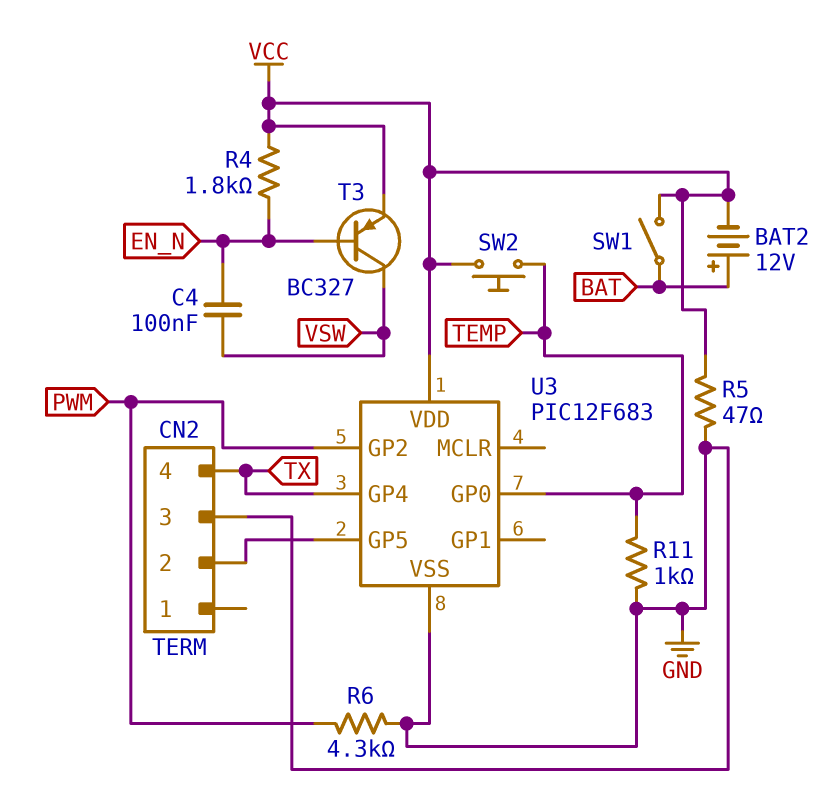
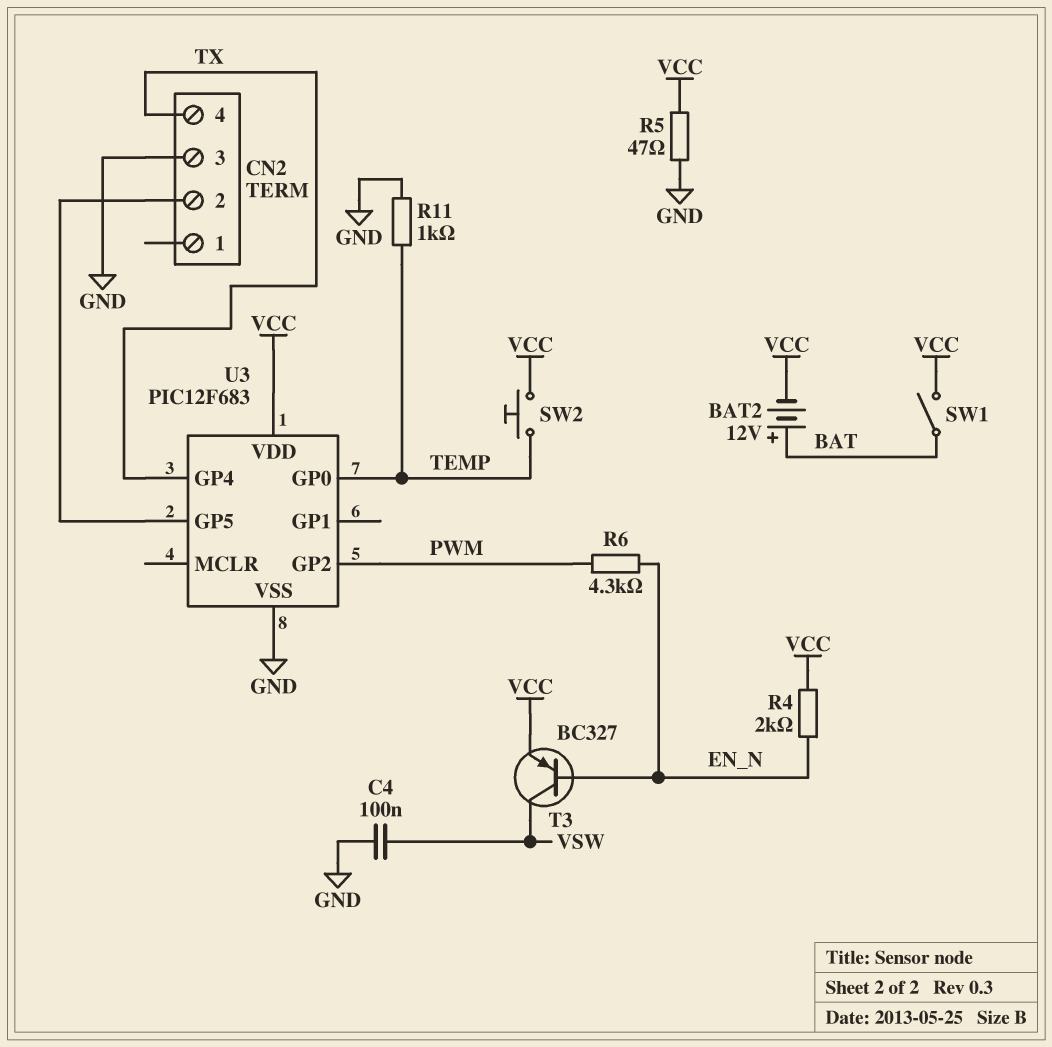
C4: 100nF (EN_N, VSW) -> 100nF (GND, VSW)
R4: 1.8k (EN_N, VCC) -> 2k (EN_N, VCC)
R6: 4.3k (GND, PWM) -> 4.3k (EN_N, PWM)

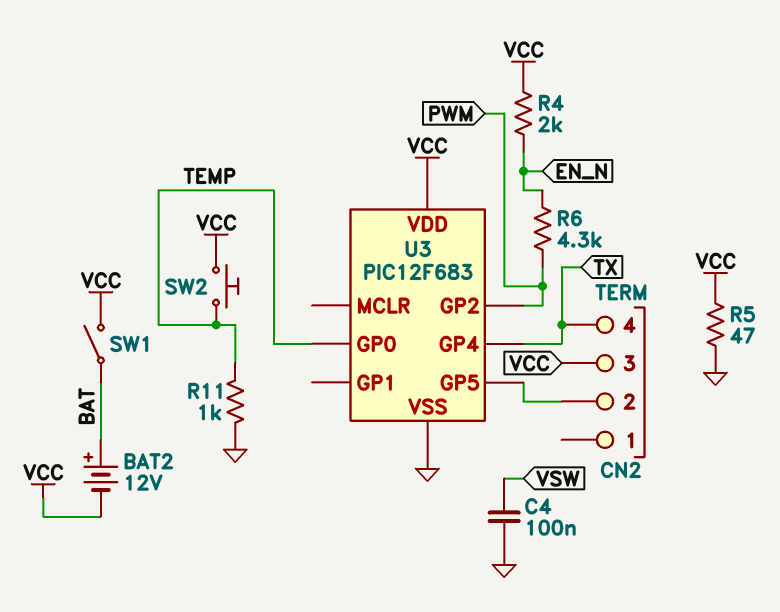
CN2 pin 3: GND -> VCC
T3: PNP BC327 (B EN_N, C VSW, E VCC) -> none

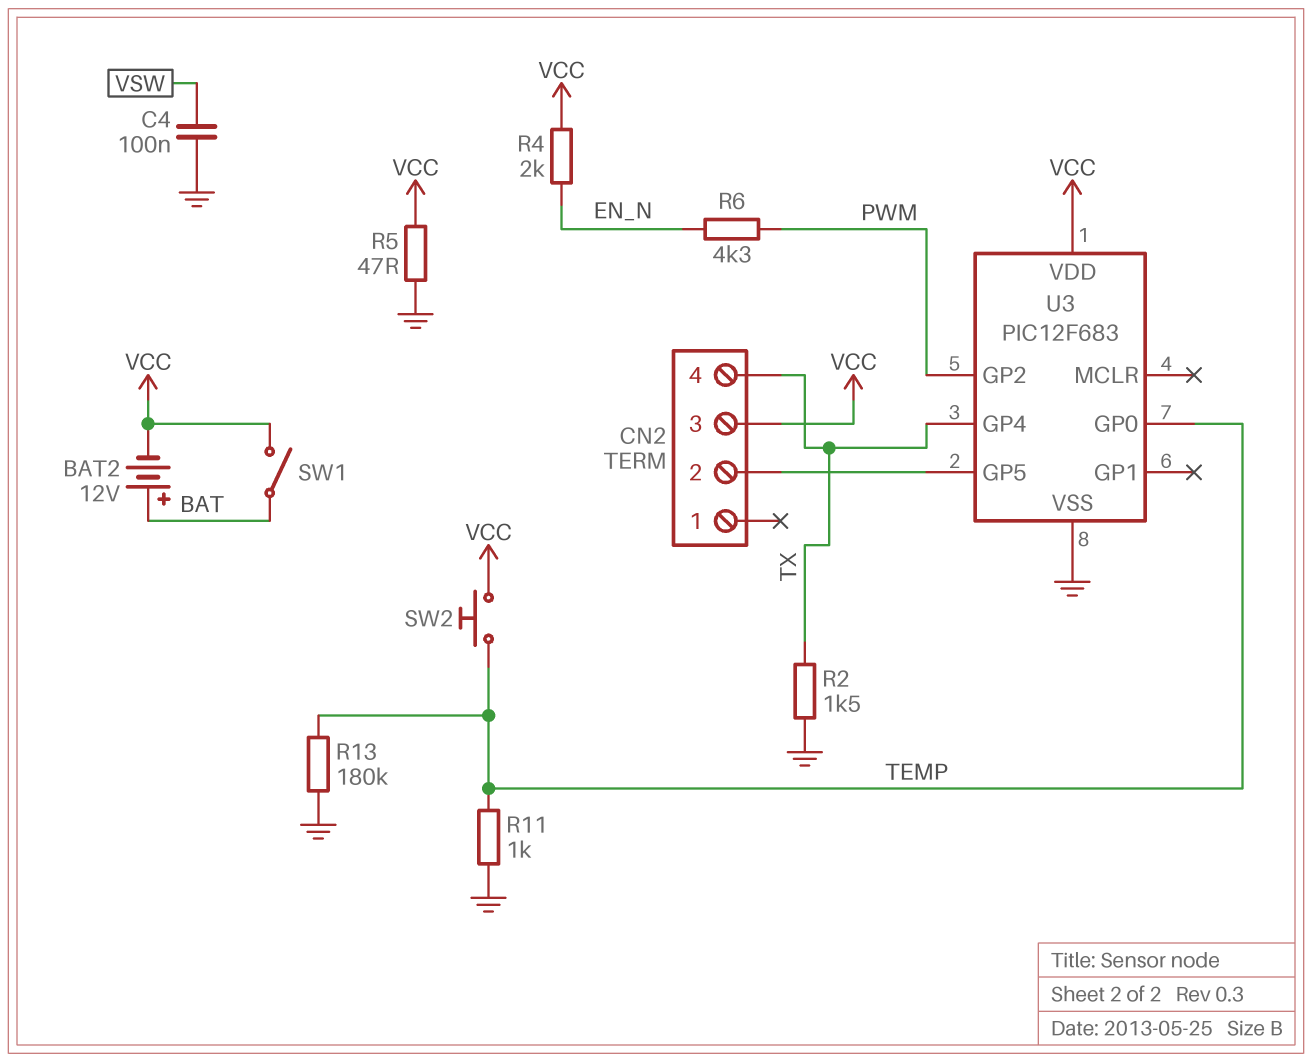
R2: none -> 1.5k (GND, TX)
R13: none -> 180k (GND, TEMP)

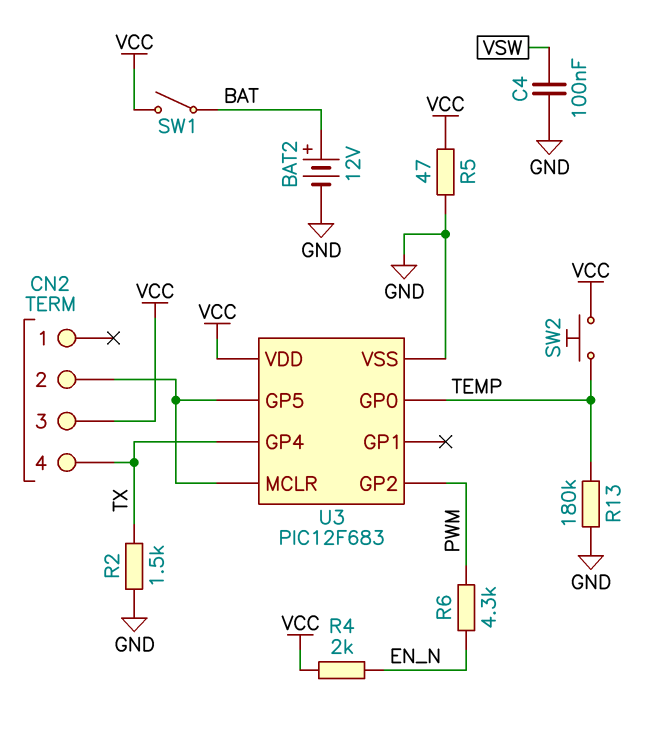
BAT2: 12V (plus BAT, minus VCC) -> 12V (plus BAT, minus GND)
R11: 1k (GND, TEMP) -> none
U3 pin MCLR: none -> CN2/2

